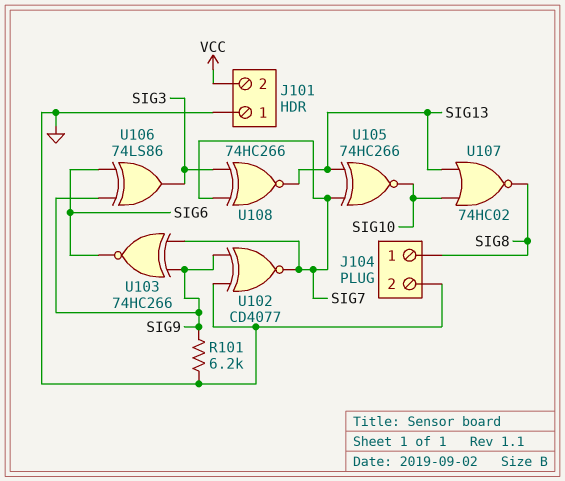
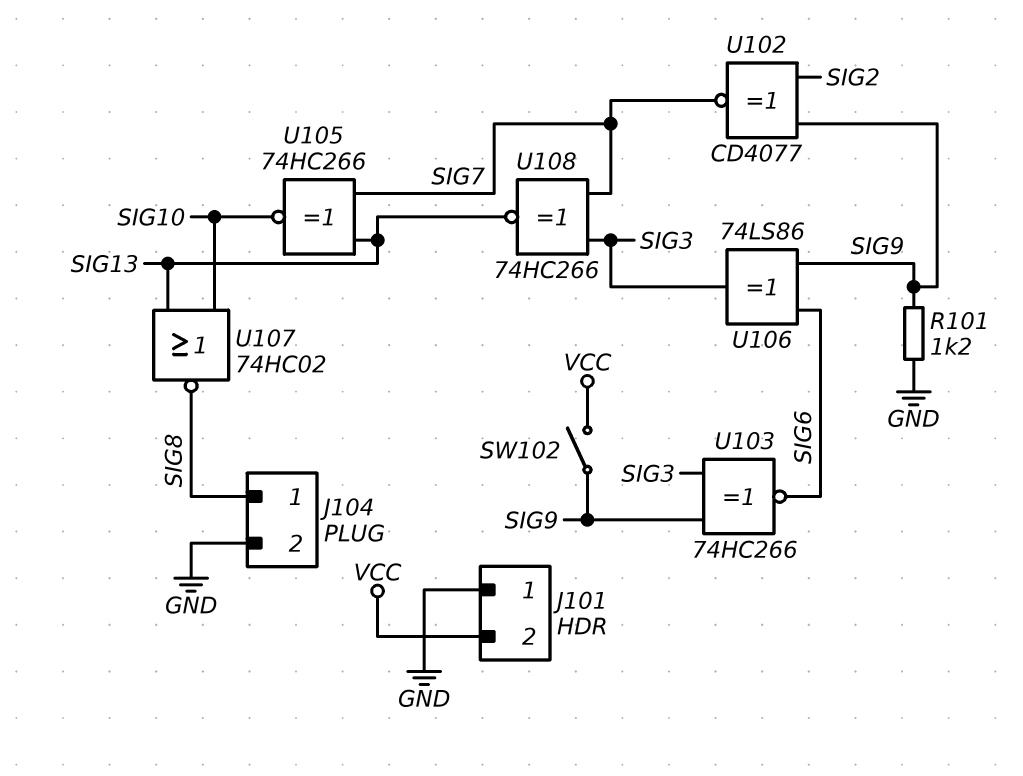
R101: 6.2k (GND, SIG9) -> 1.2k (GND, SIG9)
SW102: none -> switch (SIG9, VCC)
U102: XNOR CD4077 (in GND, in SIG9, out SIG7) -> XNOR CD4077 (in SIG2, in SIG9, out SIG7)
U103: XNOR 74HC266 (in SIG7, in SIG9, out SIG6) -> XNOR 74HC266 (in SIG3, in SIG9, out SIG6)

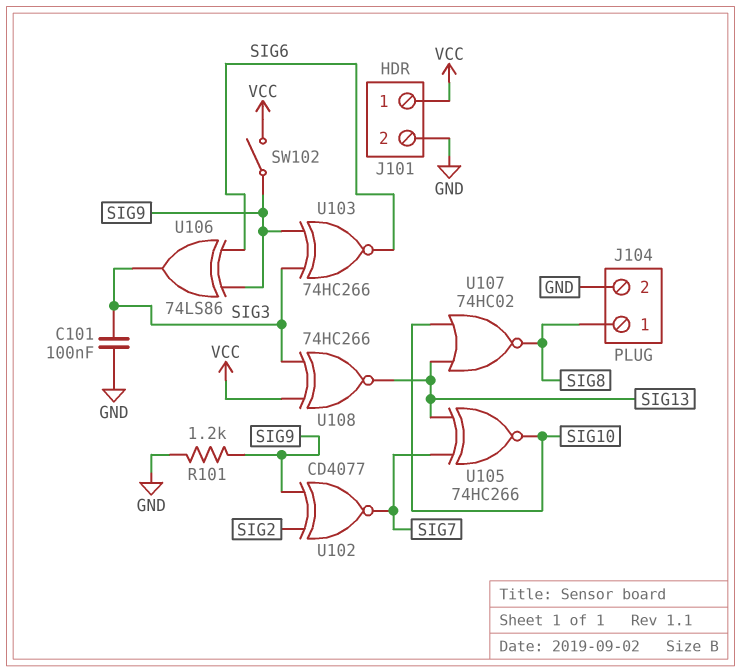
C101: none -> 100nF (GND, SIG3)
J101 pin 1: GND -> VCC
J101 pin 2: VCC -> GND
U108: XNOR 74HC266 (in SIG3, in SIG7, out SIG13) -> XNOR 74HC266 (in SIG3, in VCC, out SIG13)

